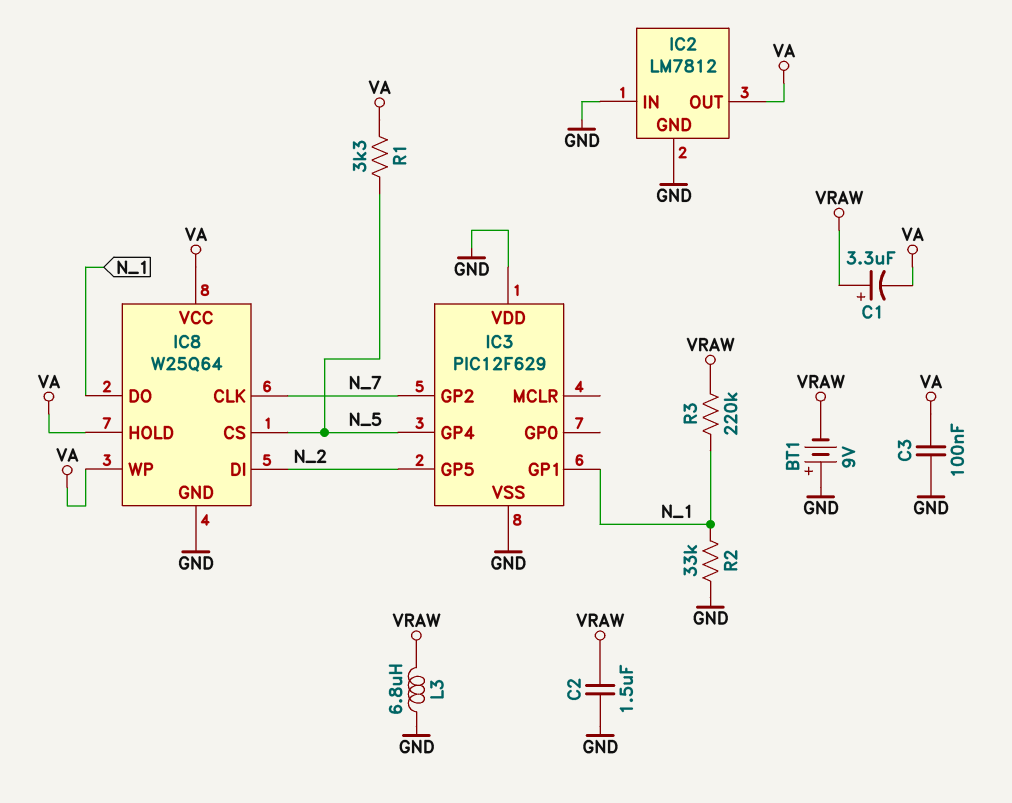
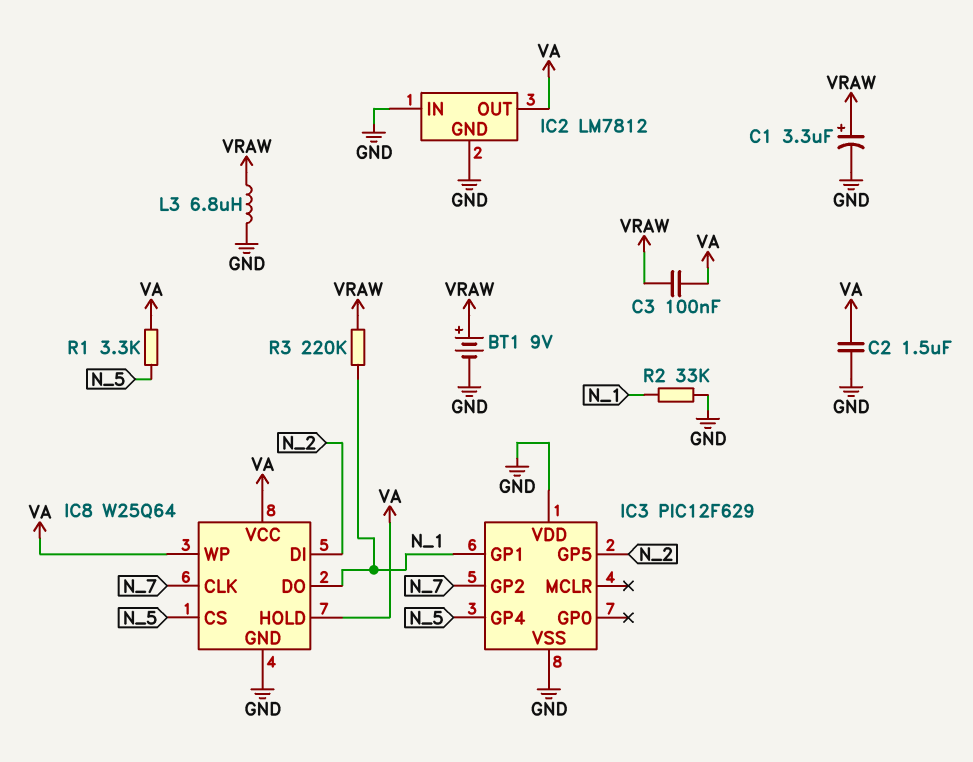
BT1: 9V (plus GND, minus VRAW) -> 9V (plus VRAW, minus GND)
C1: 3.3uF (plus VRAW, minus VA) -> 3.3uF (plus VRAW, minus GND)
C2: 1.5uF (GND, VRAW) -> 1.5uF (GND, VA)
C3: 100nF (GND, VA) -> 100nF (VA, VRAW)

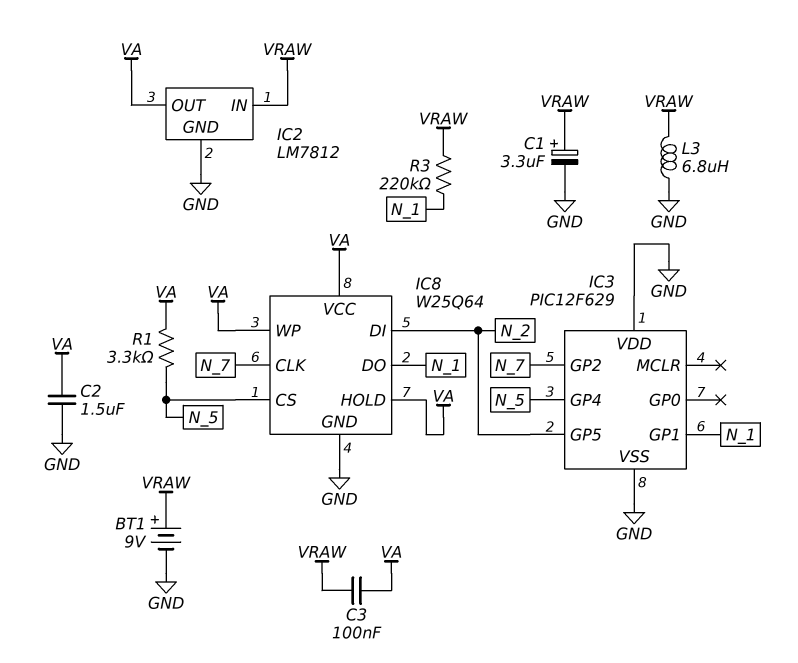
IC2 pin IN: GND -> VRAW
R2: 33k (GND, N_1) -> none

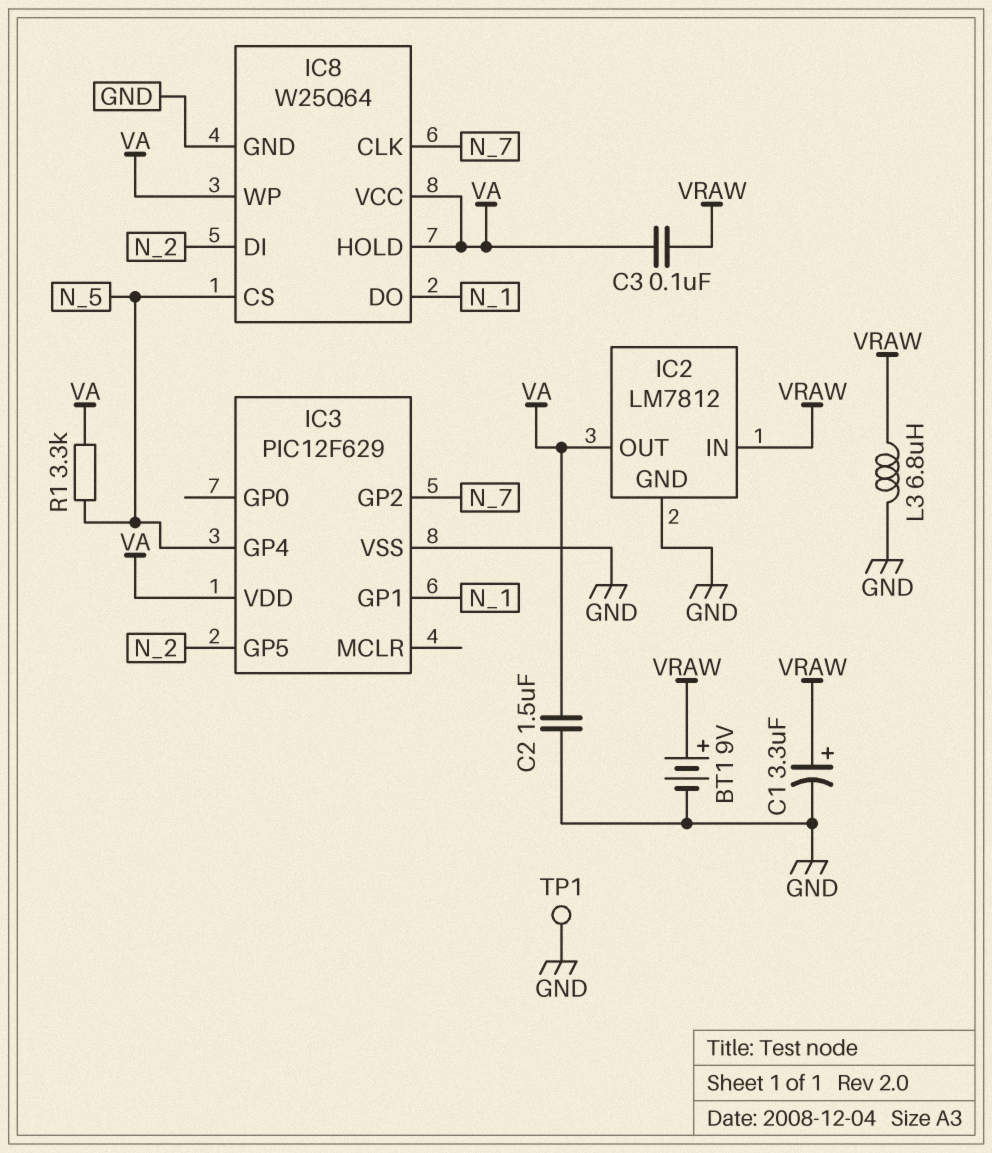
IC3 pin VDD: GND -> VA
R3: 220k (N_1, VRAW) -> none
TP1: none -> test point (GND)

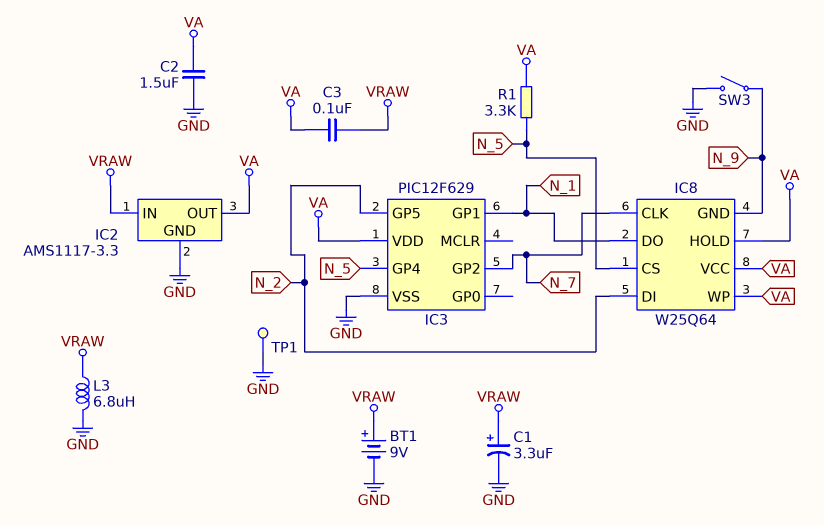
IC2: LM7812 -> AMS1117-3.3
IC8 pin GND: GND -> N_9
SW3: none -> switch (GND, N_9)

